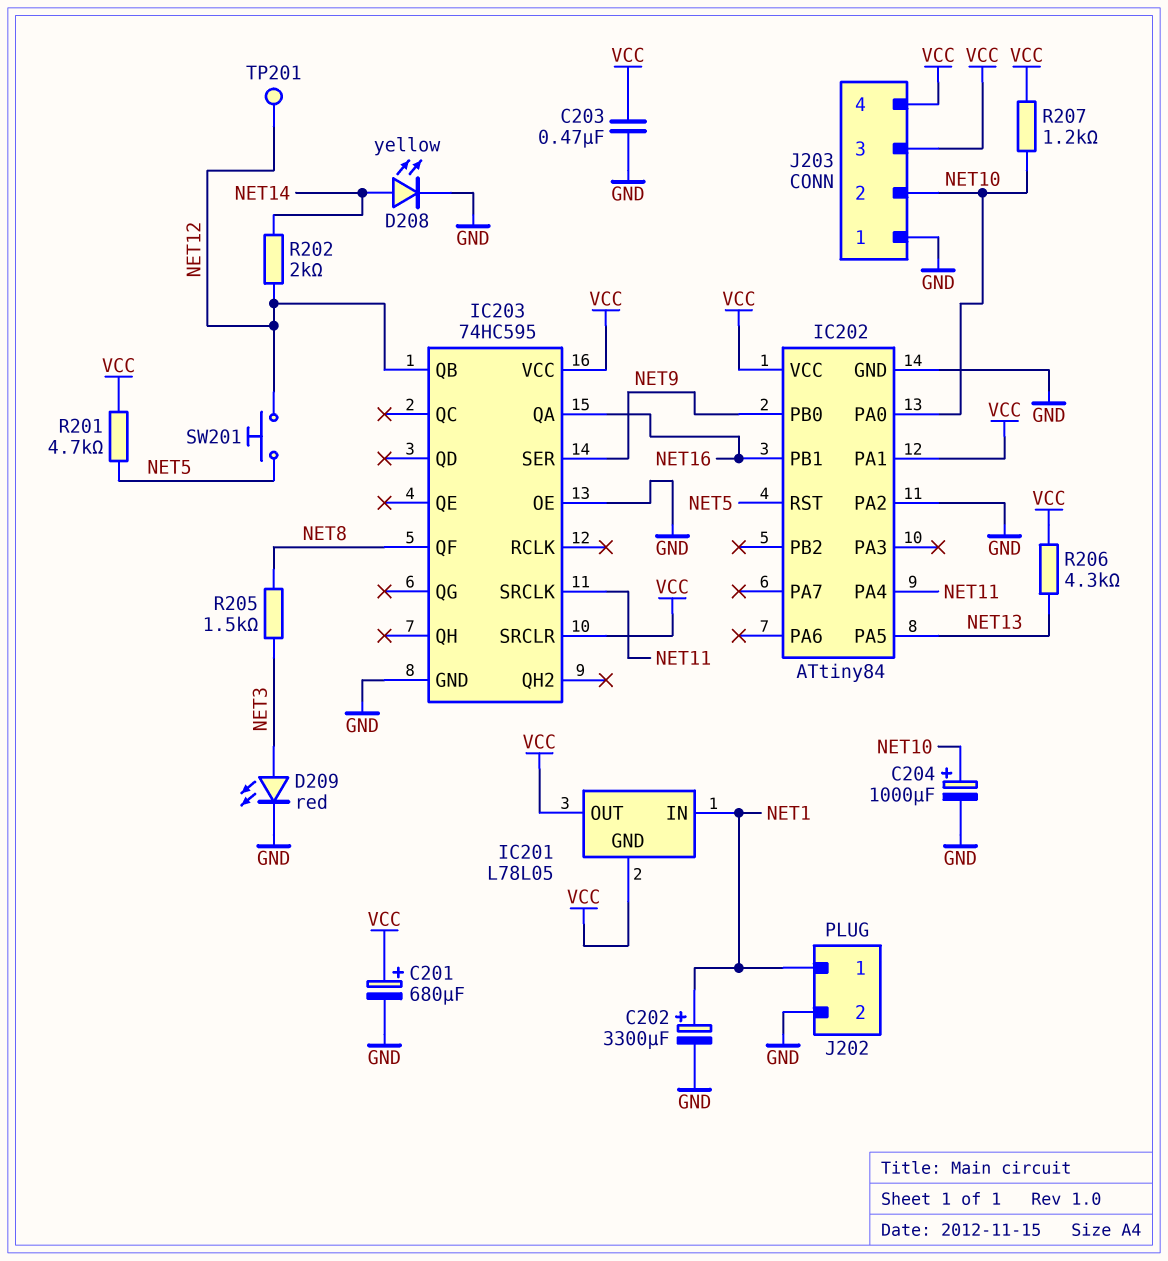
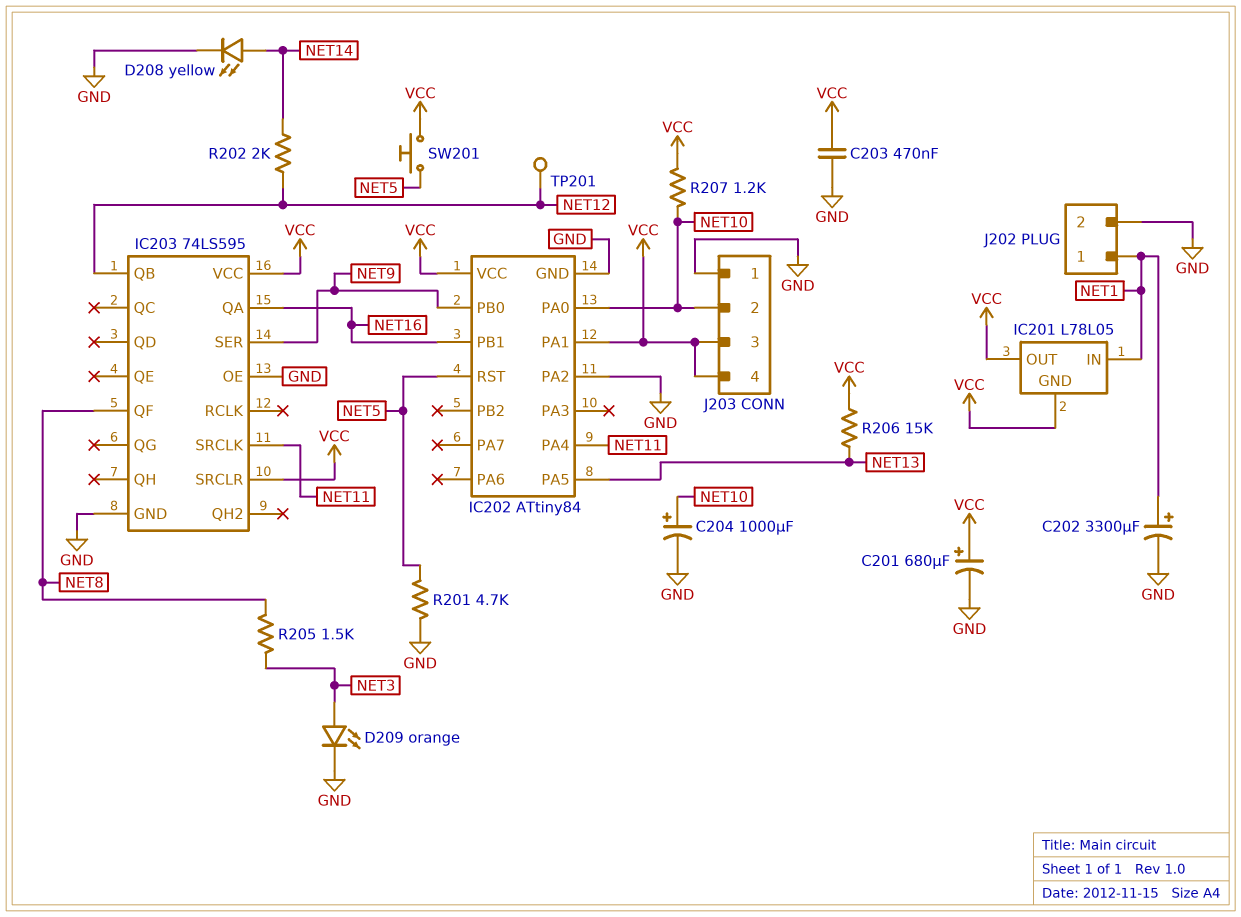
D209: LED red (A NET3, K GND) -> LED orange (A NET3, K GND)
IC203: 74HC595 -> 74LS595
R201: 4.7k (NET5, VCC) -> 4.7k (GND, NET5)
R206: 4.3k (NET13, VCC) -> 15k (NET13, VCC)
SW201: button (NET5, NET12) -> button (NET5, VCC)

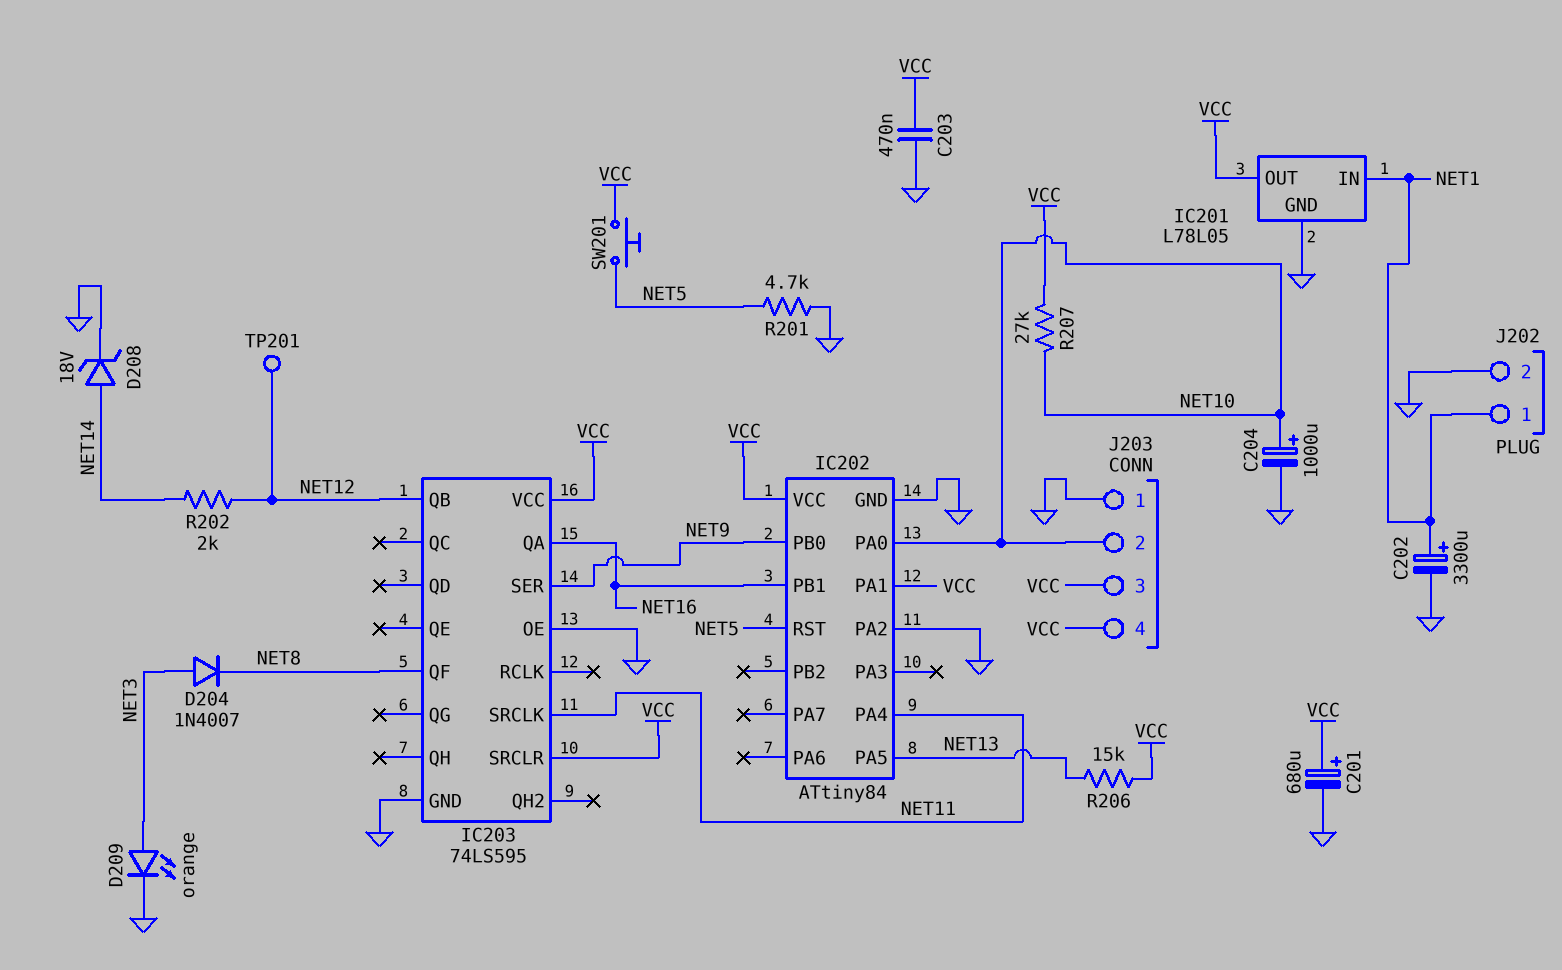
D204: none -> diode 1N4007 (A NET3, K NET8)
D208: LED yellow (A NET14, K GND) -> zener 18V (A NET14, K GND)
IC201 pin GND: VCC -> GND
R205: 1.5k (NET3, NET8) -> none
R207: 1.2k (NET10, VCC) -> 27k (NET10, VCC)

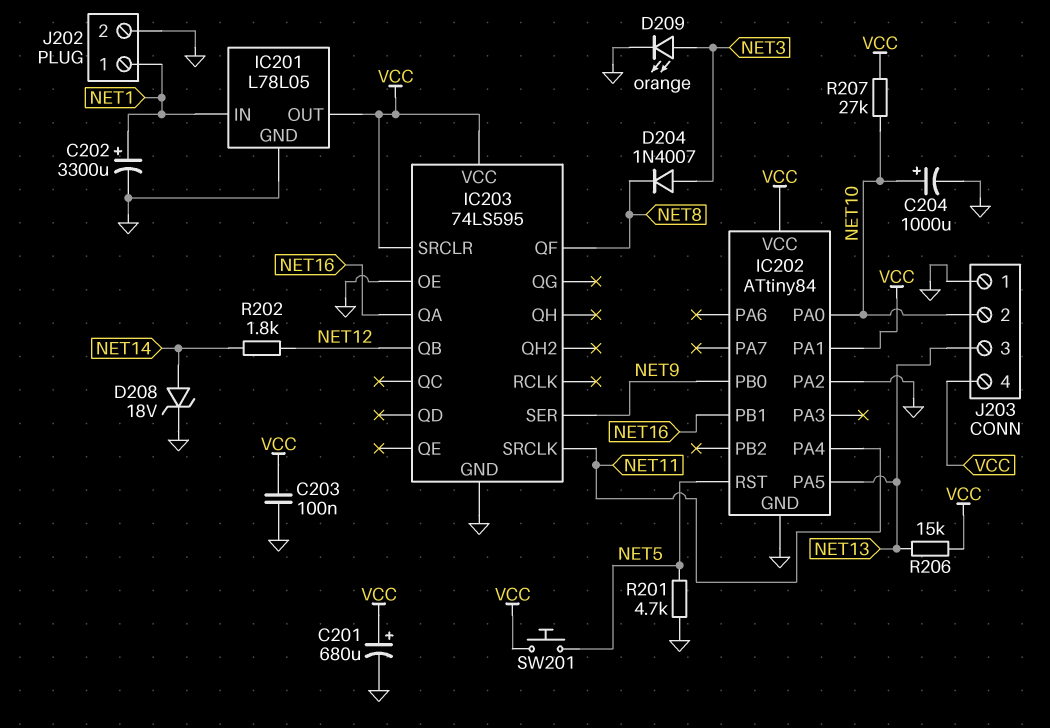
C203: 470nF (GND, VCC) -> 100nF (GND, VCC)
J203 pin 3: VCC -> NET13
R202: 2k (NET12, NET14) -> 1.8k (NET12, NET14)
TP201: test point (NET12) -> none

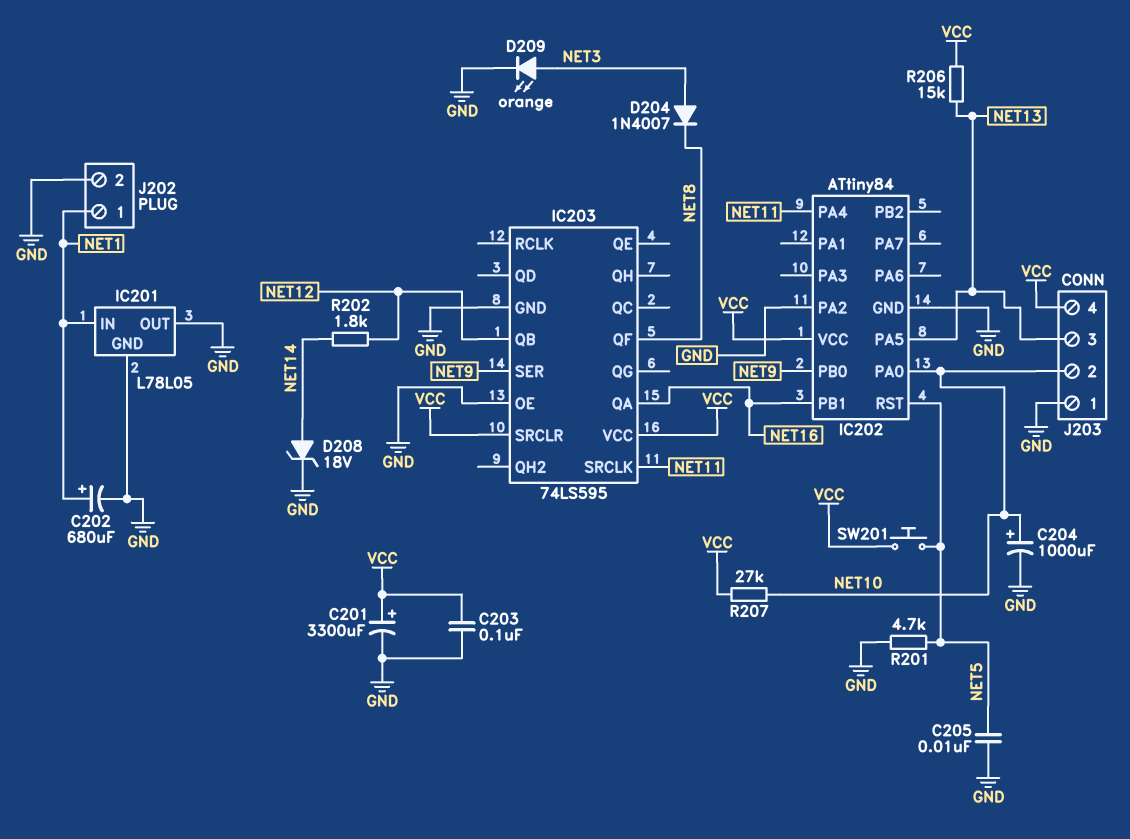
C201: 680uF (plus VCC, minus GND) -> 3300uF (plus VCC, minus GND)
C202: 3300uF (plus NET1, minus GND) -> 680uF (plus NET1, minus GND)
C205: none -> 10nF (GND, NET5)
IC201 pin OUT: VCC -> GND
IC202 pin PA1: VCC -> none

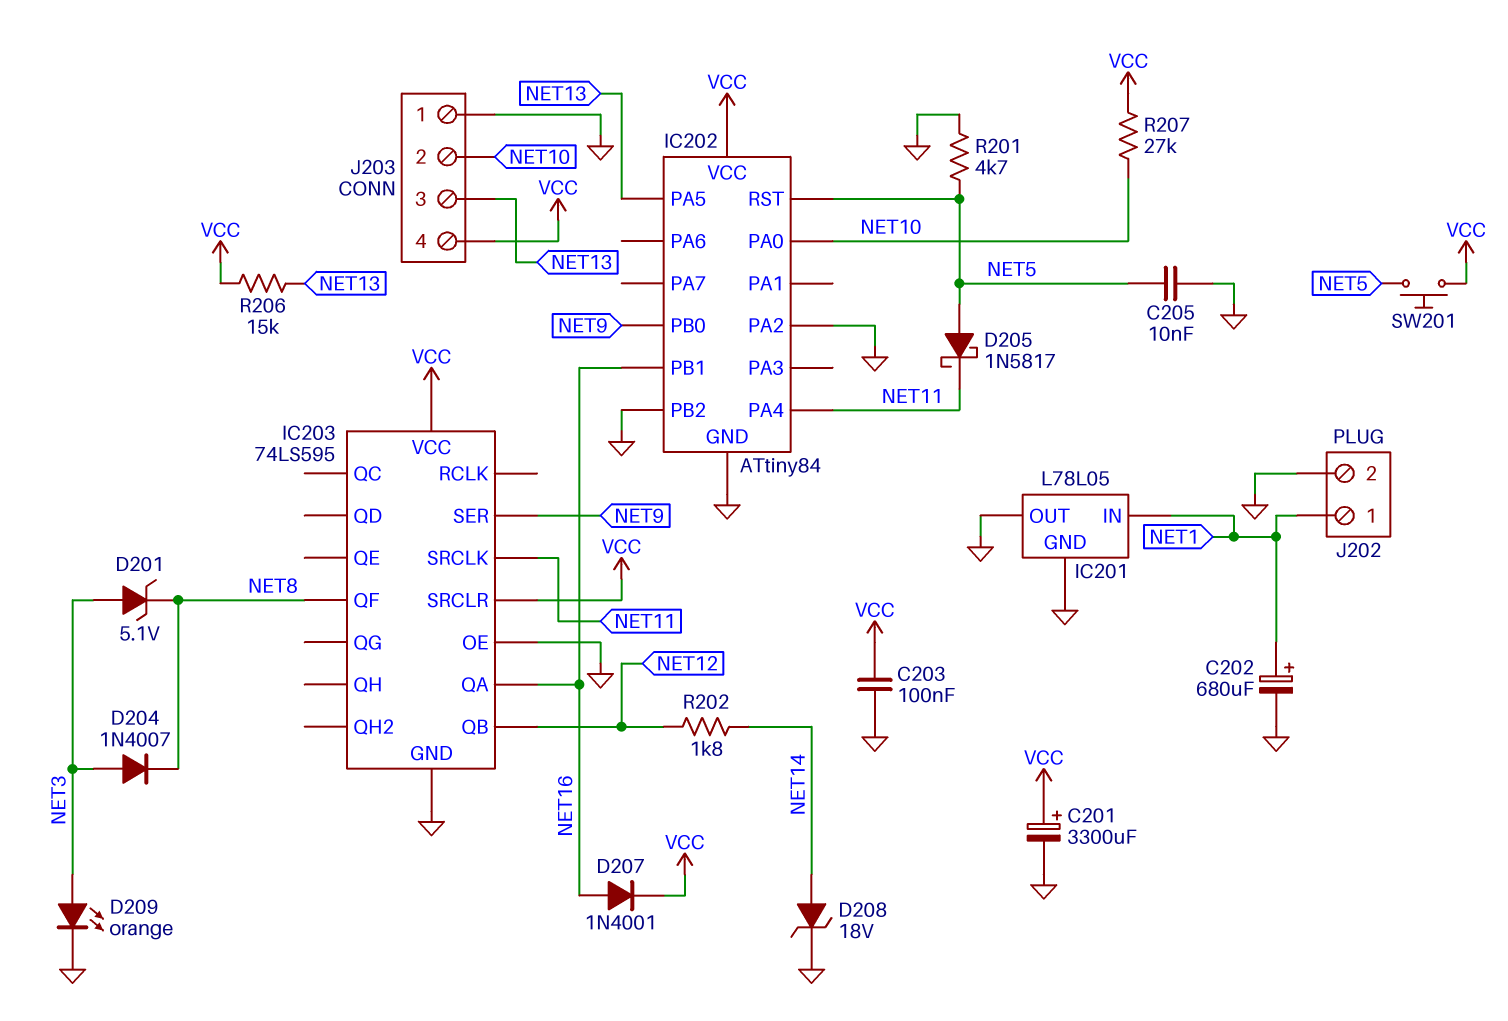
C204: 1000uF (plus NET10, minus GND) -> none
D201: none -> zener 5.1V (A NET3, K NET8)
D205: none -> schottky 1N5817 (A NET5, K NET11)
D207: none -> diode 1N4001 (A NET16, K VCC)
IC202 pin PB2: none -> GND

